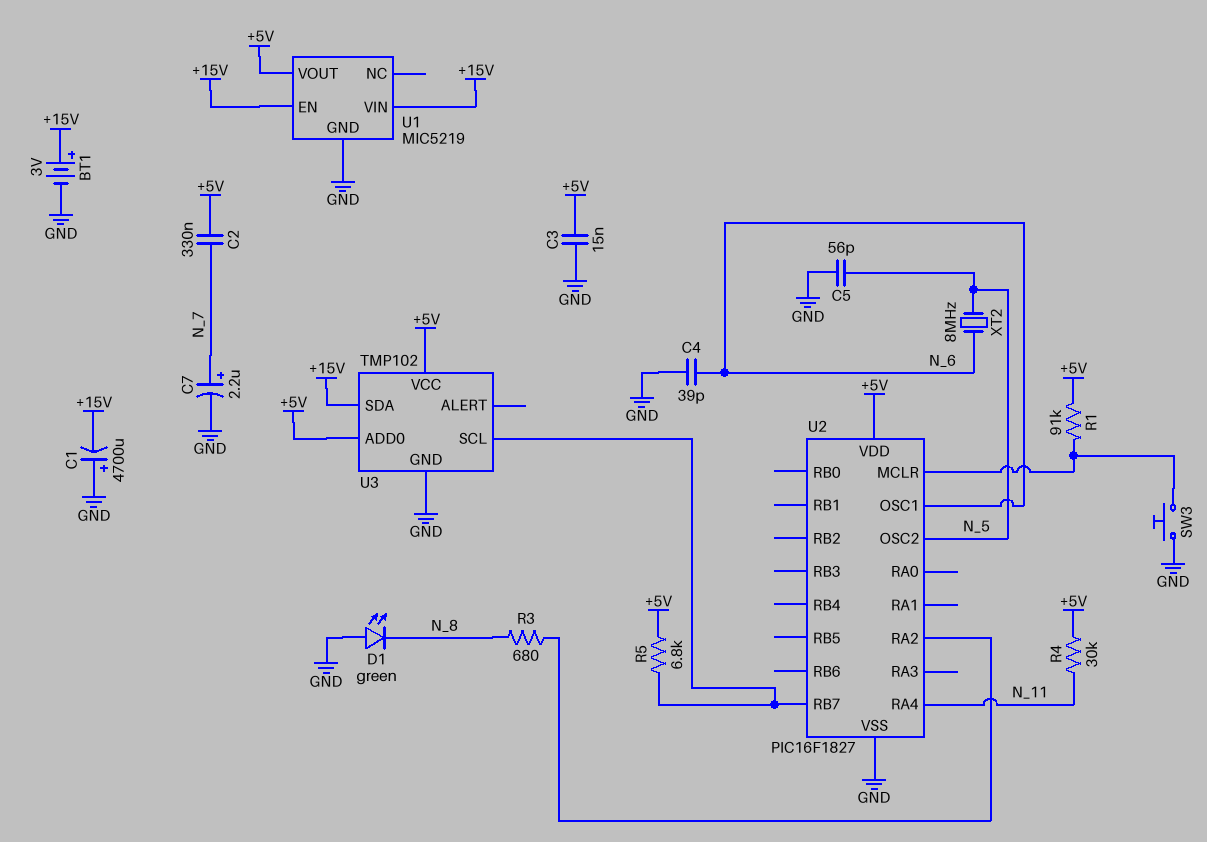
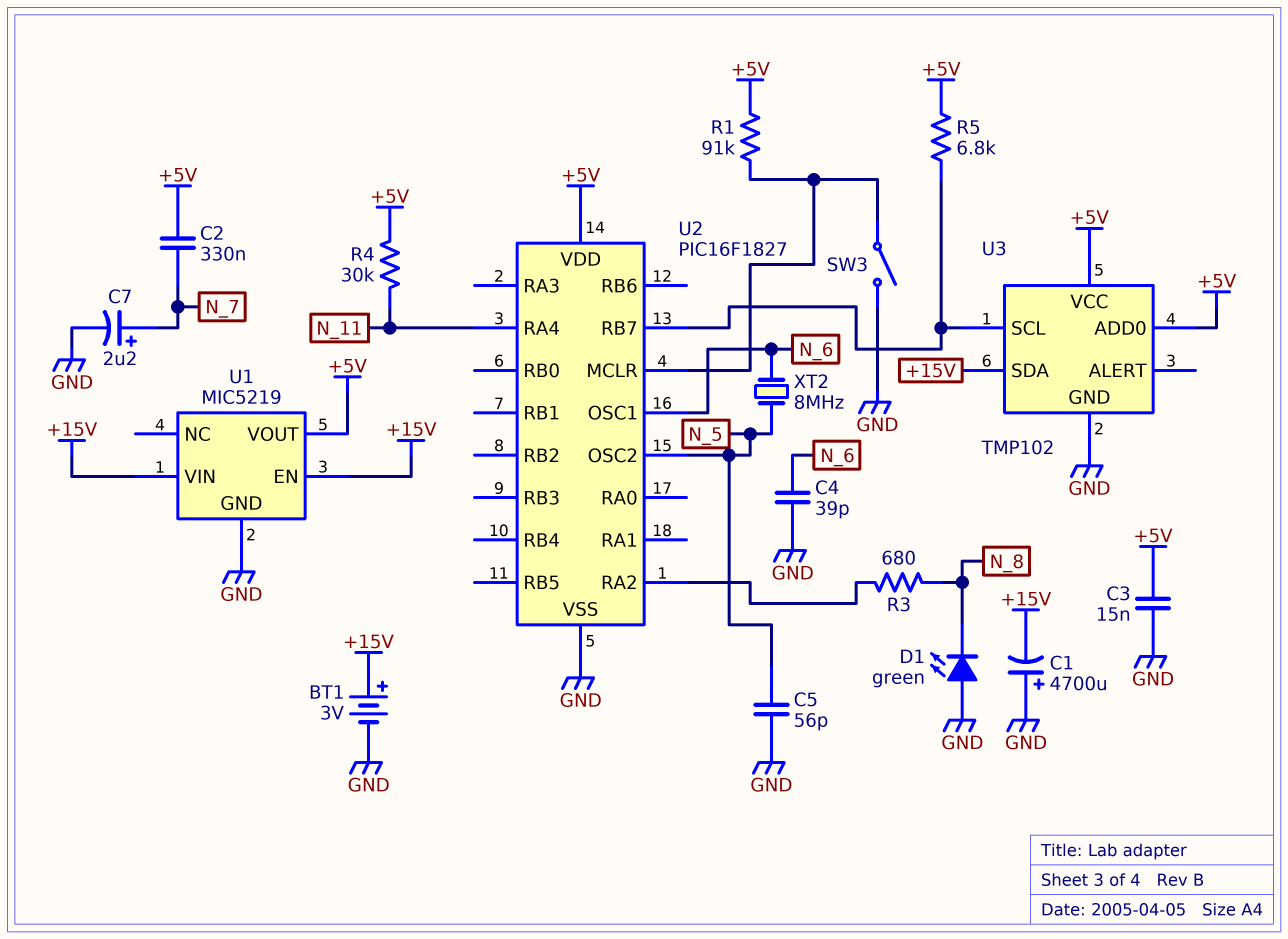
SW3: button (GND, U2/MCLR) -> switch (GND, U2/MCLR)

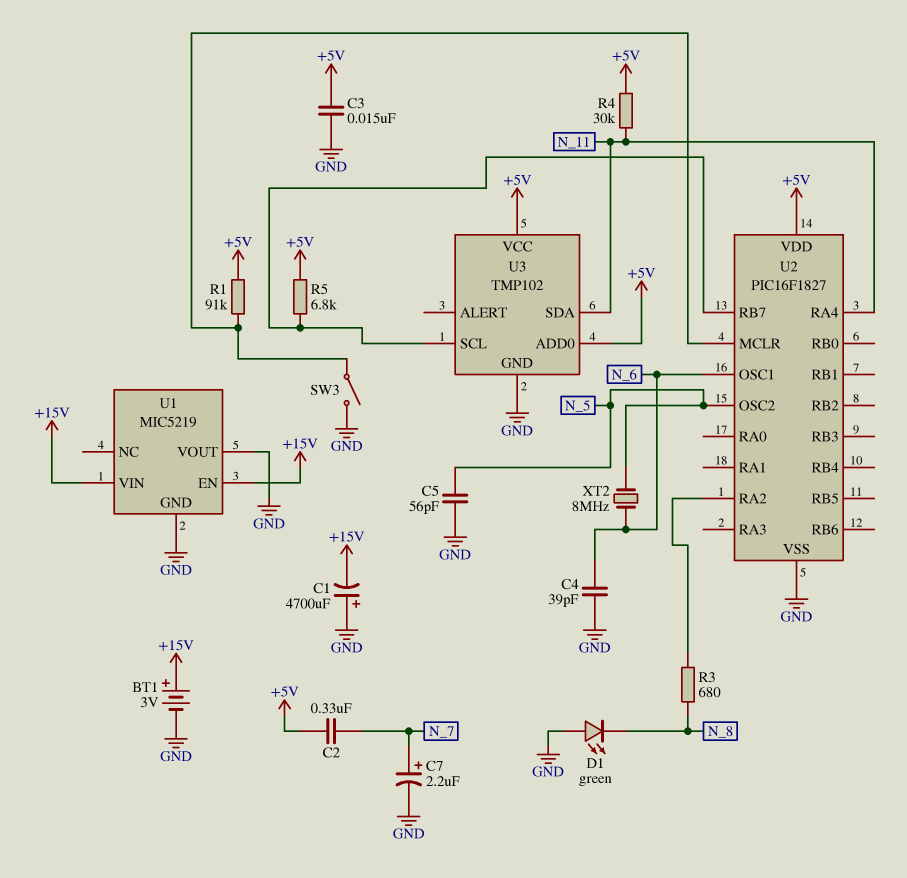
U1 pin VOUT: +5V -> GND
U3 pin SDA: +15V -> N_11

